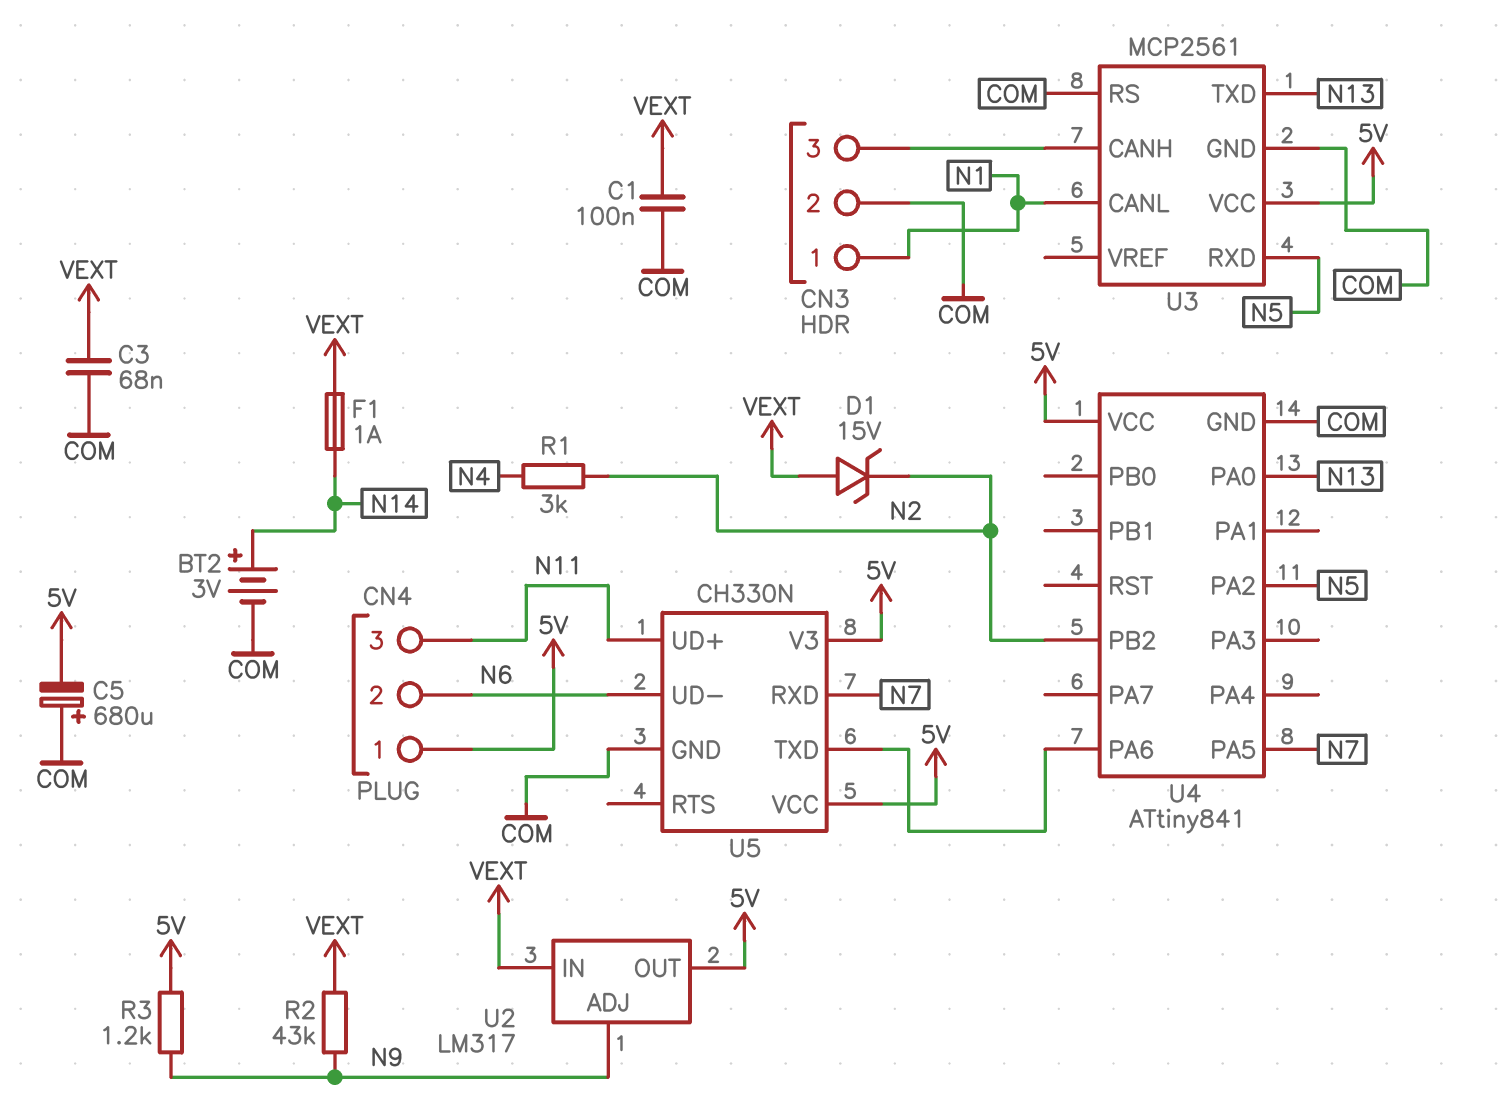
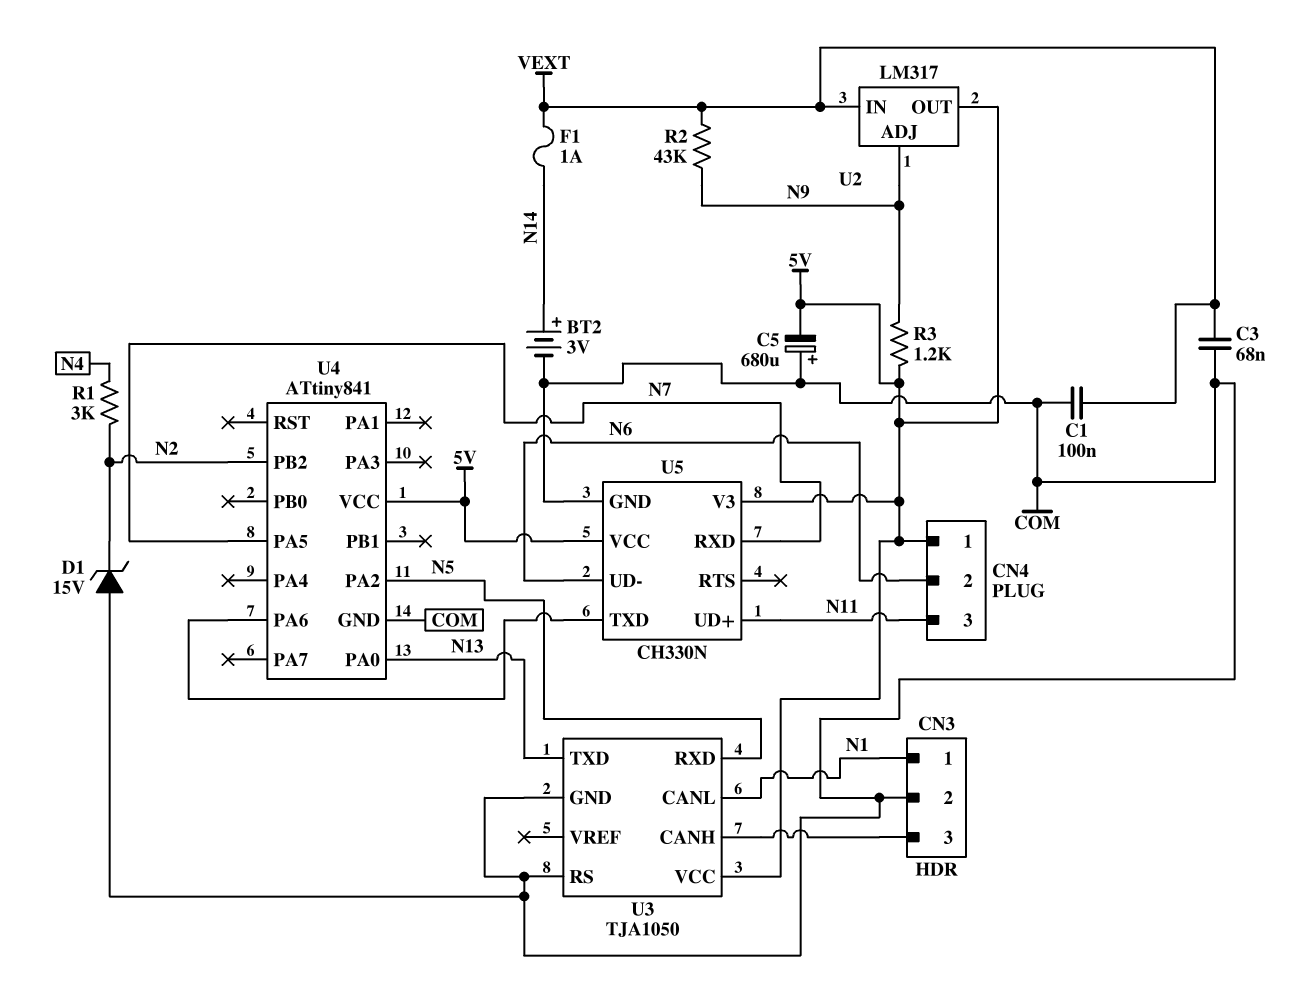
D1: zener 15V (A VEXT, K N2) -> zener 15V (A COM, K N2)
U3: MCP2561 -> TJA1050

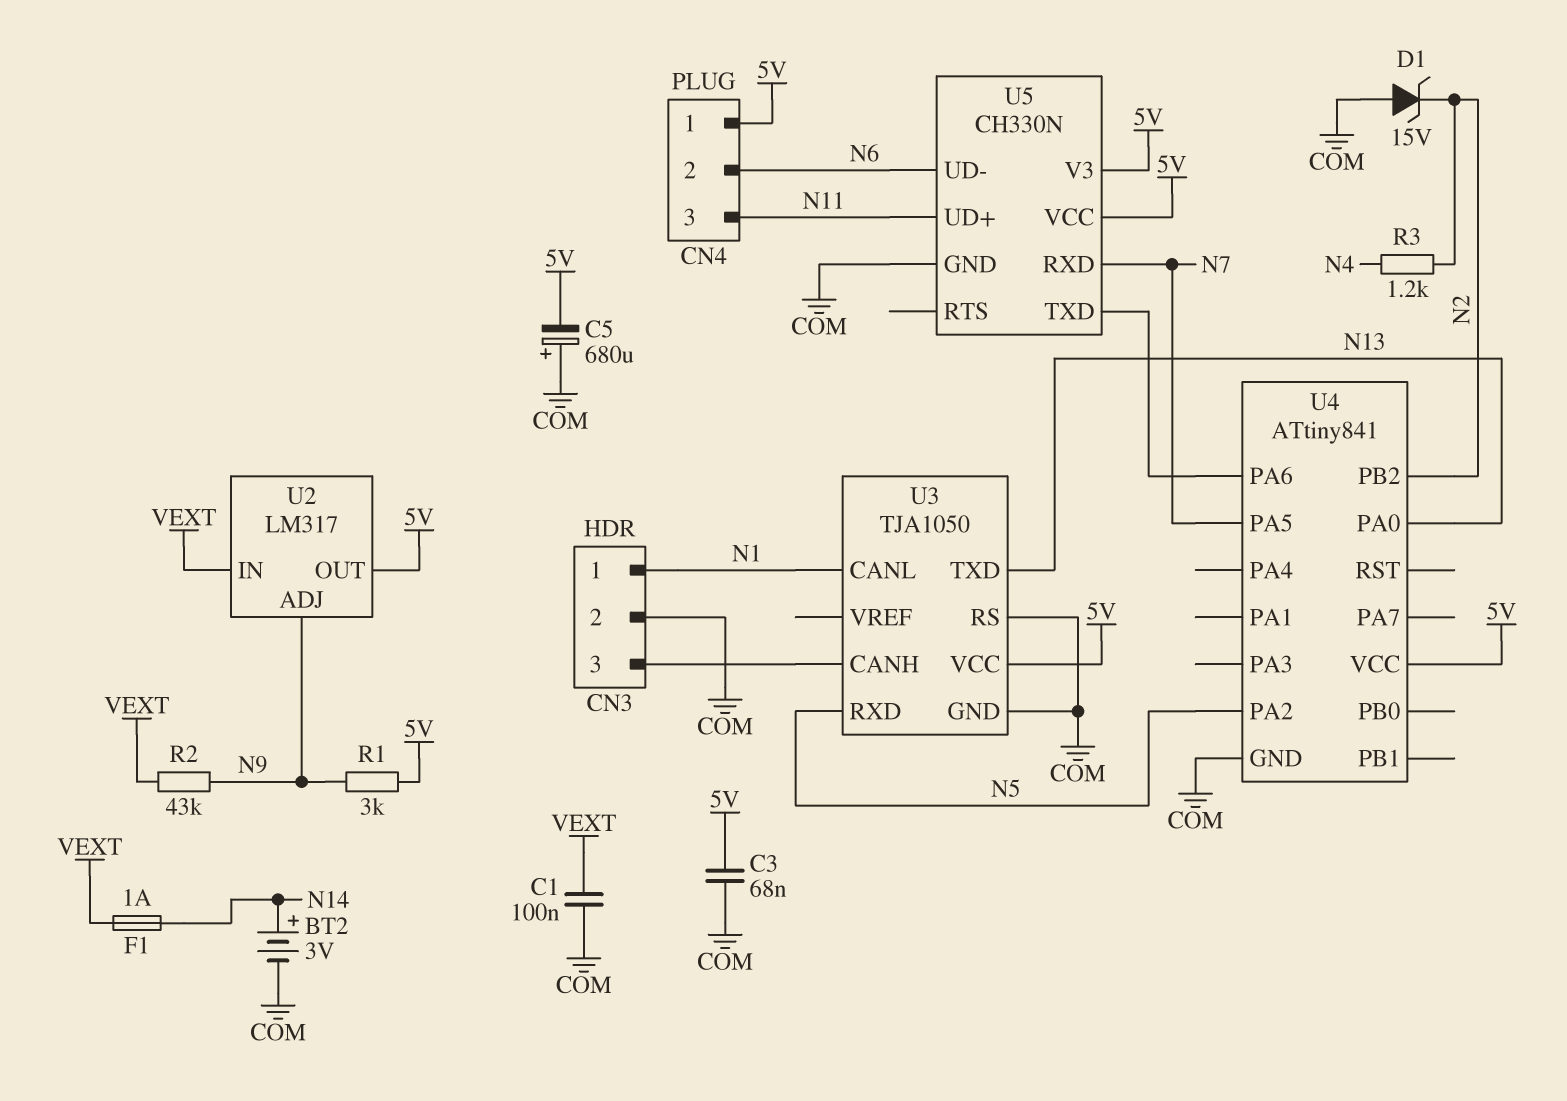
C3: 68nF (COM, VEXT) -> 68nF (5V, COM)
R1: 3k (N2, N4) -> 3k (5V, N9)
R3: 1.2k (5V, N9) -> 1.2k (N2, N4)

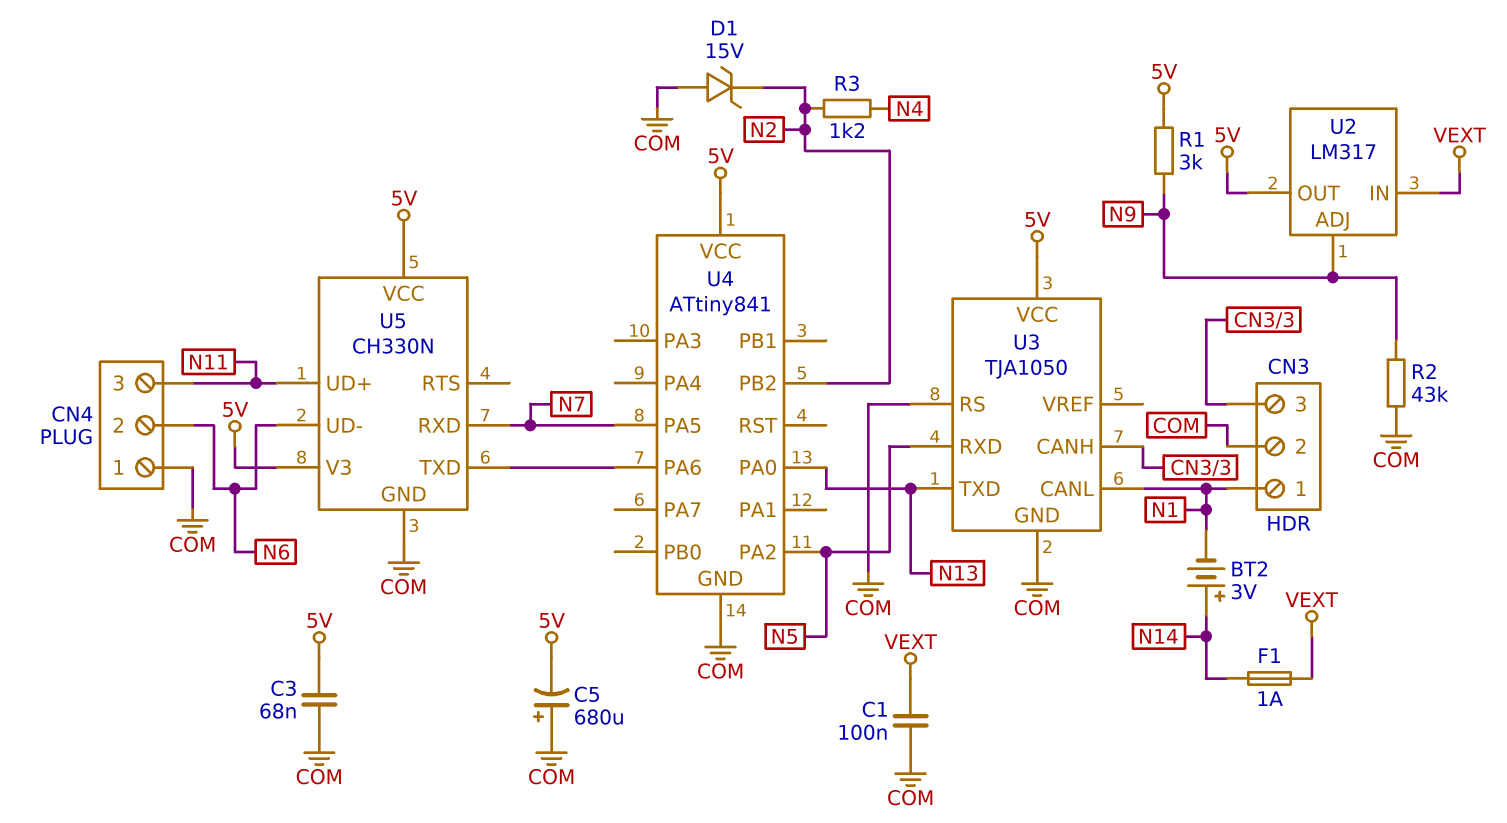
BT2: 3V (plus N14, minus COM) -> 3V (plus N14, minus N1)
CN4 pin 1: 5V -> COM
R2: 43k (N9, VEXT) -> 43k (COM, N9)

